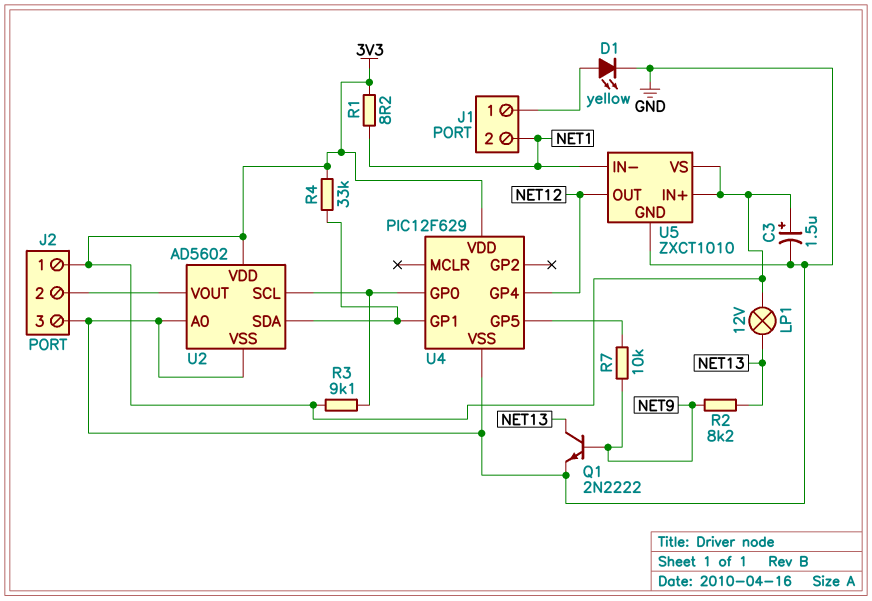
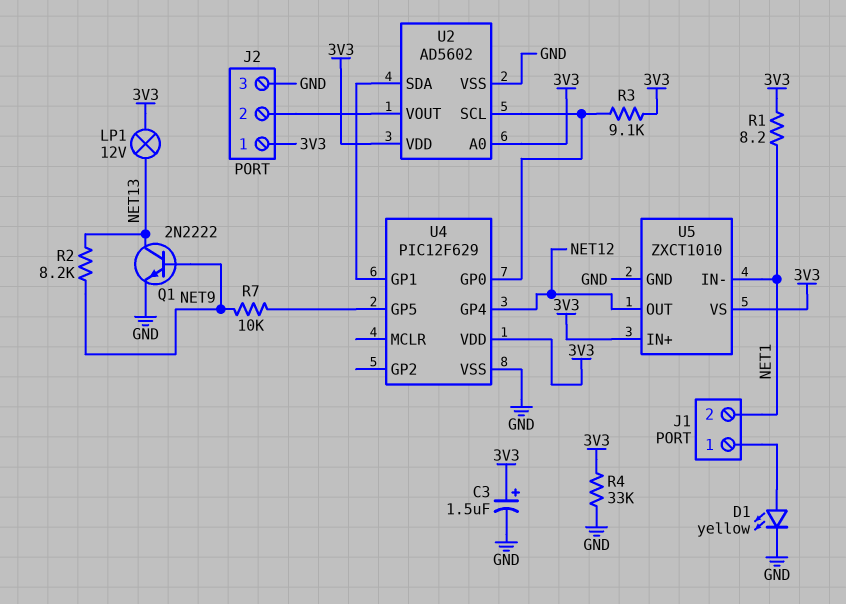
R4: 33k (3V3, U2/SDA) -> 33k (3V3, GND)
U2 pin A0: GND -> 3V3

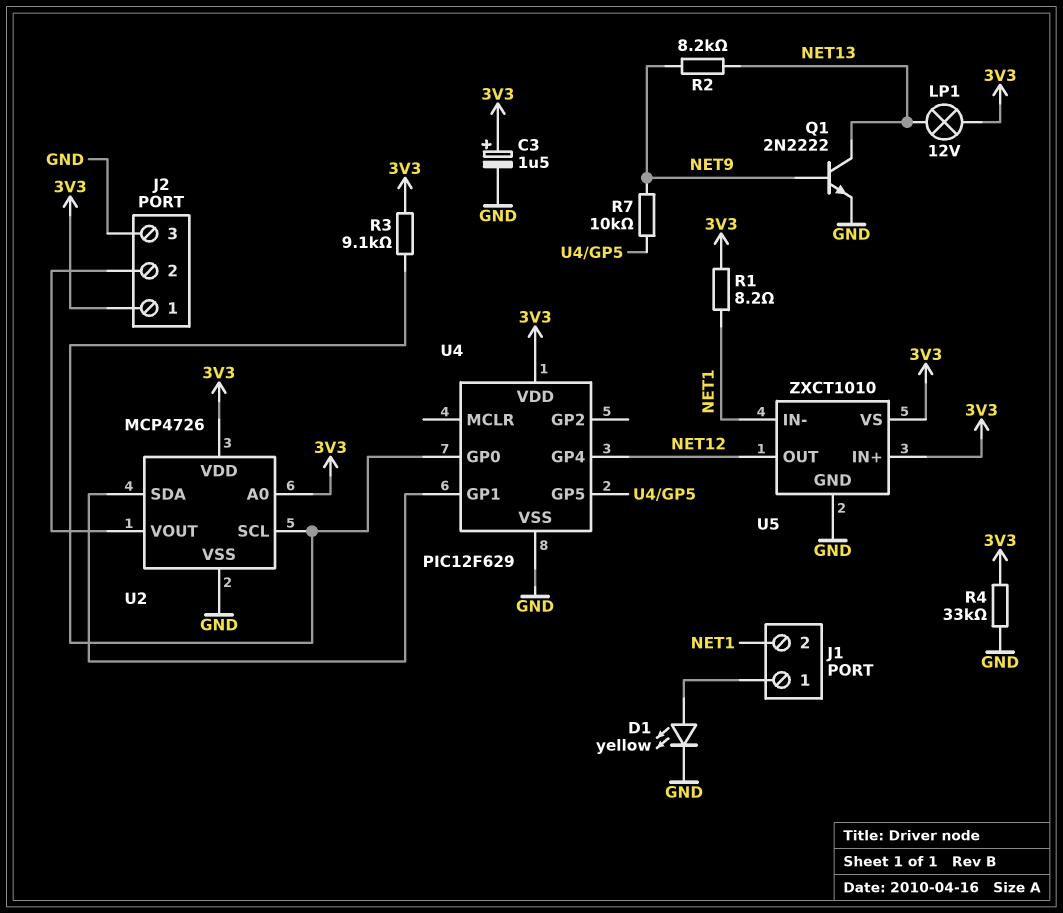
U2: AD5602 -> MCP4726

